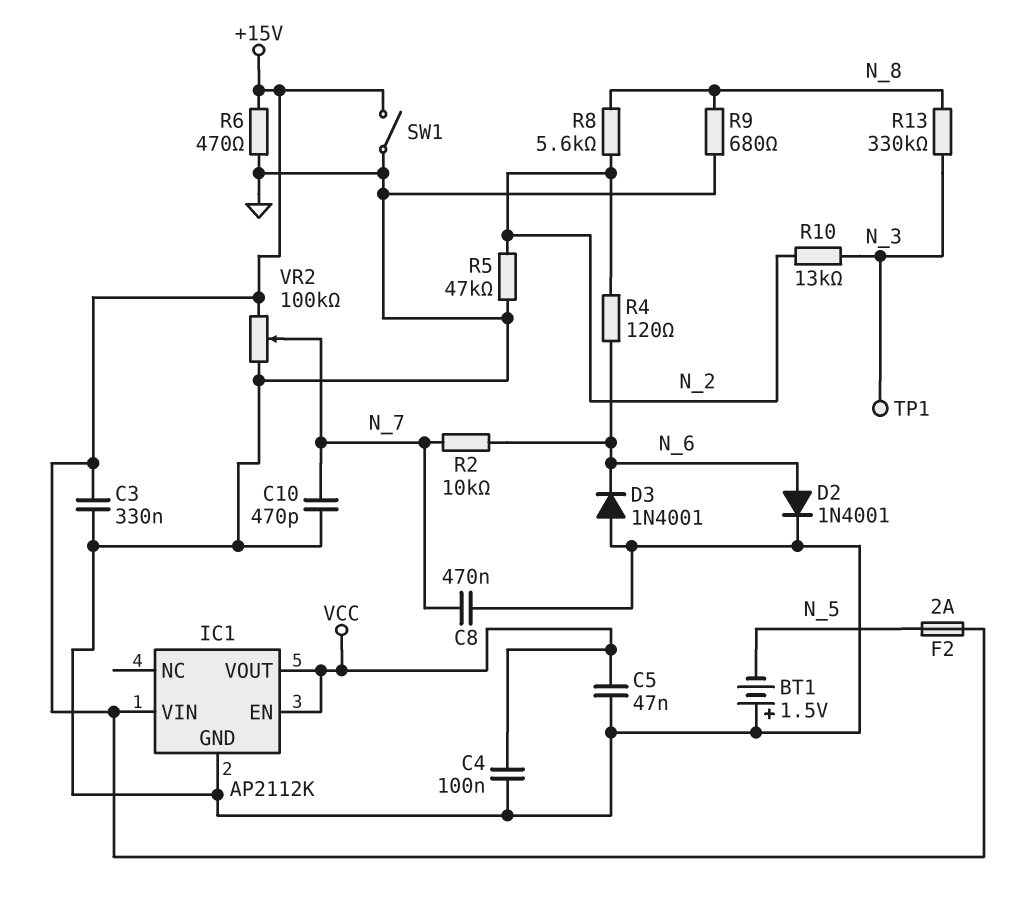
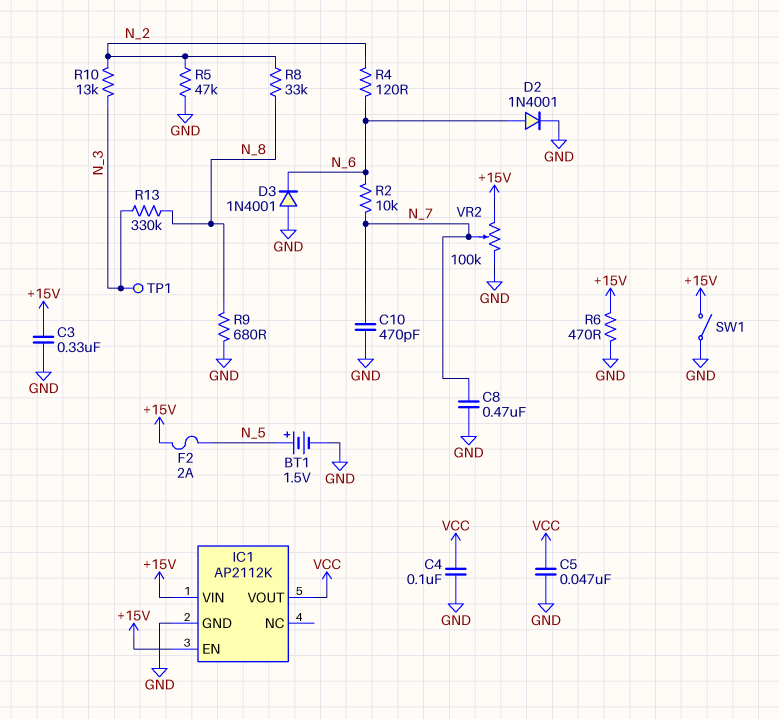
BT1: 1.5V (plus GND, minus N_5) -> 1.5V (plus N_5, minus GND)
IC1 pin EN: VCC -> +15V
R8: 5.6k (N_2, N_8) -> 33k (N_2, N_8)

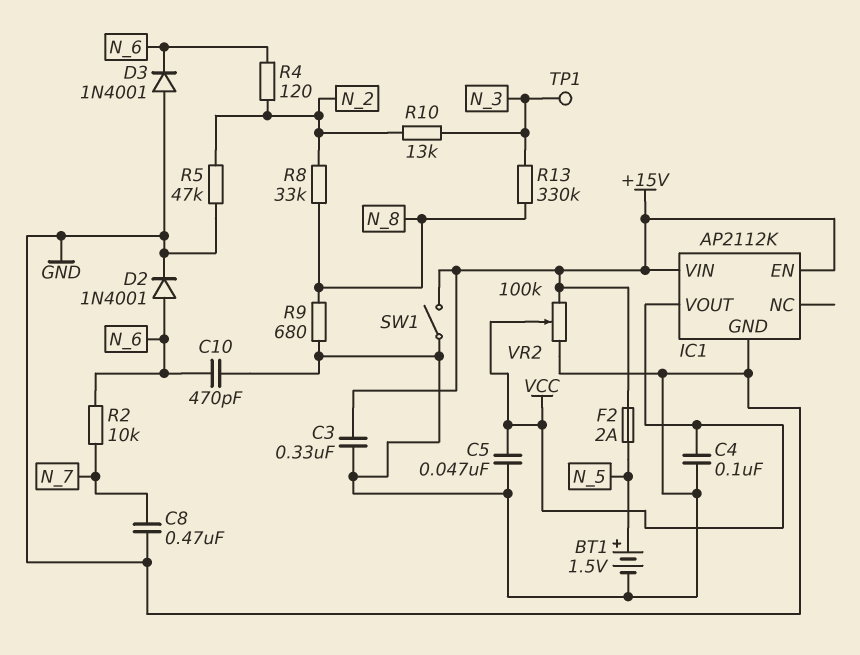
C10: 470pF (GND, N_7) -> 470pF (GND, N_6)
R6: 470 (+15V, GND) -> none
VR2: 100k (+15V, GND, wiper N_7) -> 100k (+15V, GND, wiper VCC)

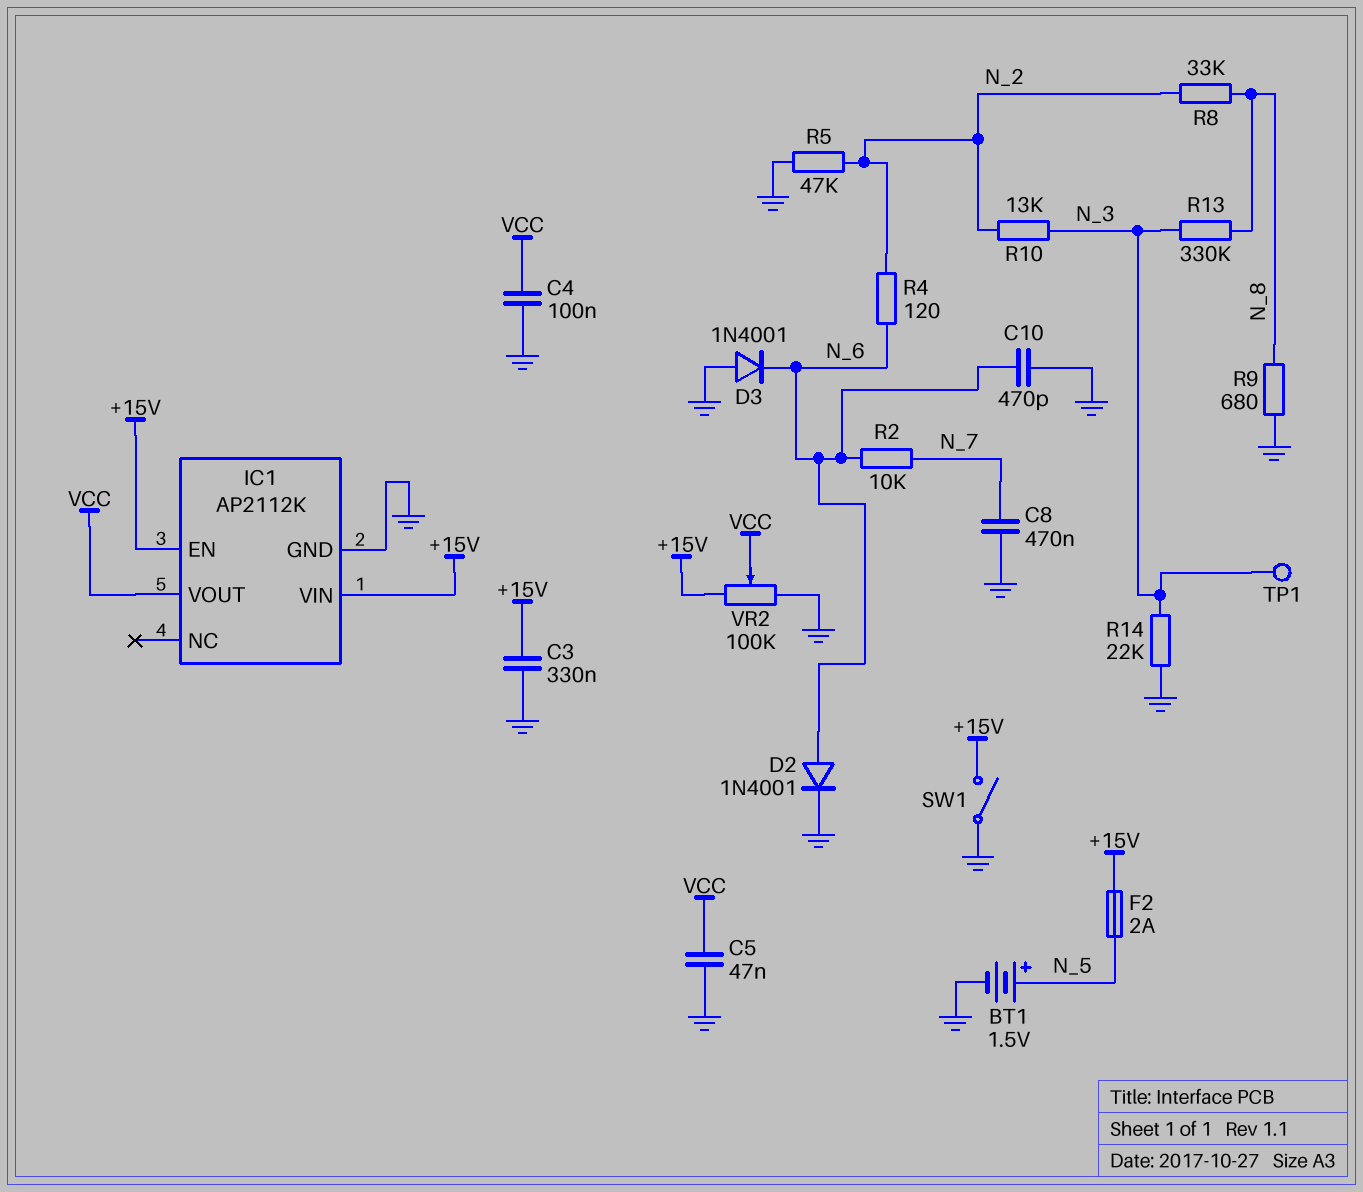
R14: none -> 22k (GND, N_3)

